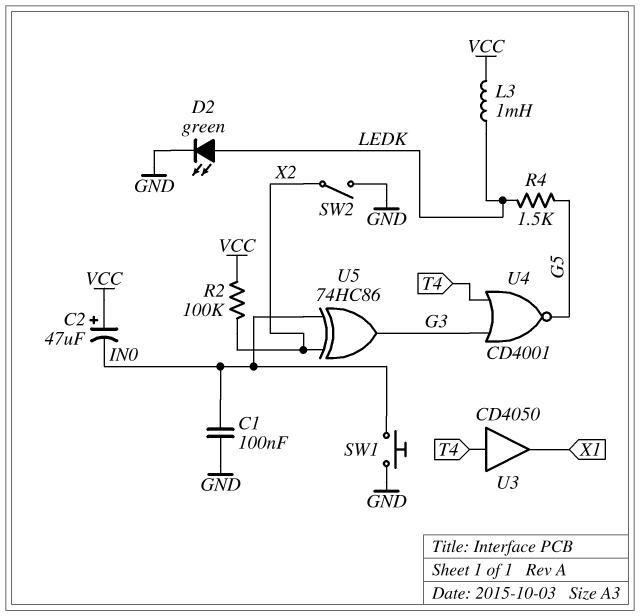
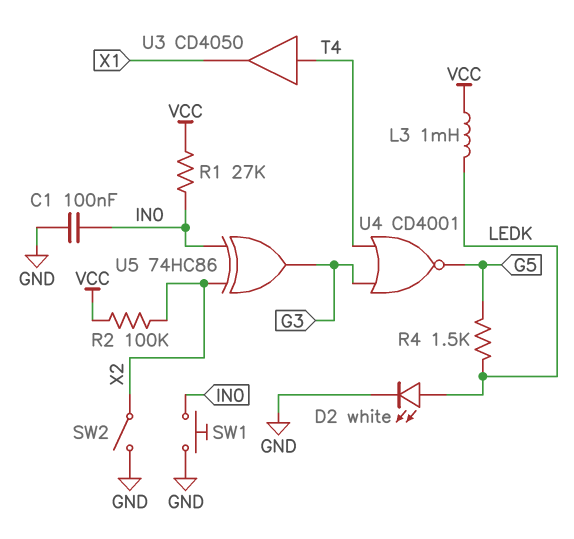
C2: 47uF (plus VCC, minus IN0) -> none
D2: LED green (A LEDK, K GND) -> LED white (A LEDK, K GND)
R1: none -> 27k (IN0, VCC)

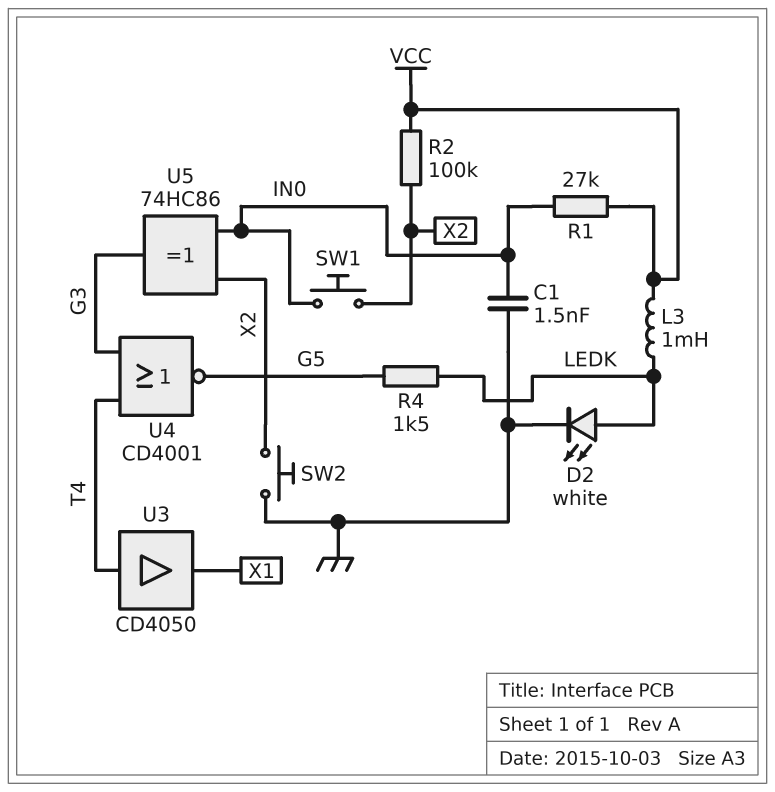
C1: 100nF (GND, IN0) -> 1.5nF (GND, IN0)
SW1: button (GND, IN0) -> button (IN0, X2)
SW2: switch (GND, X2) -> button (GND, X2)

